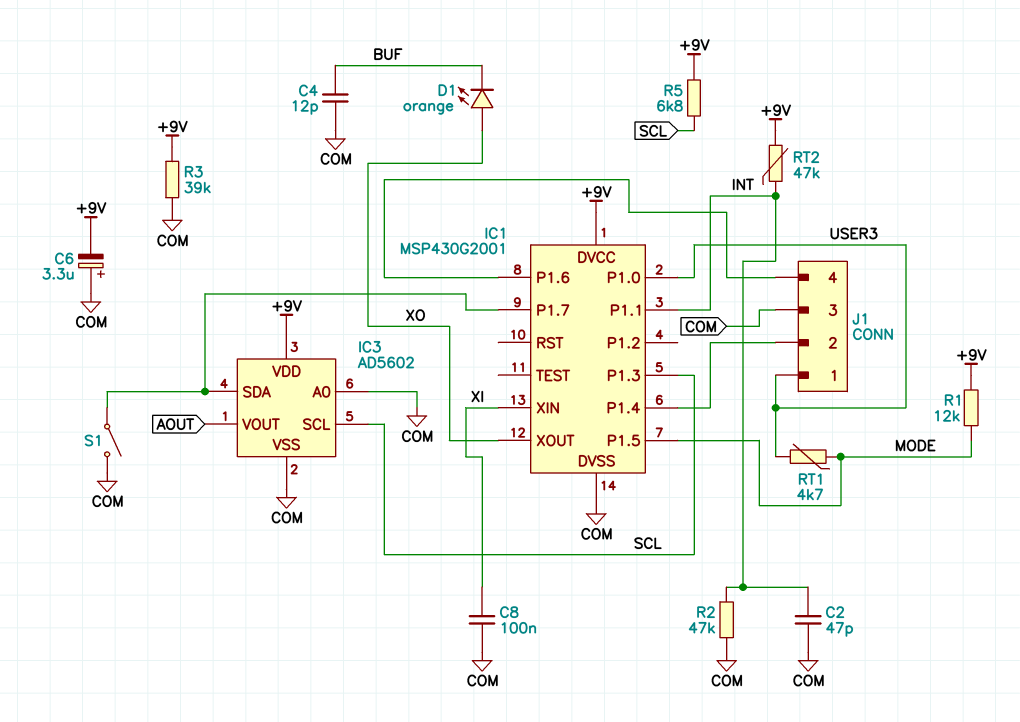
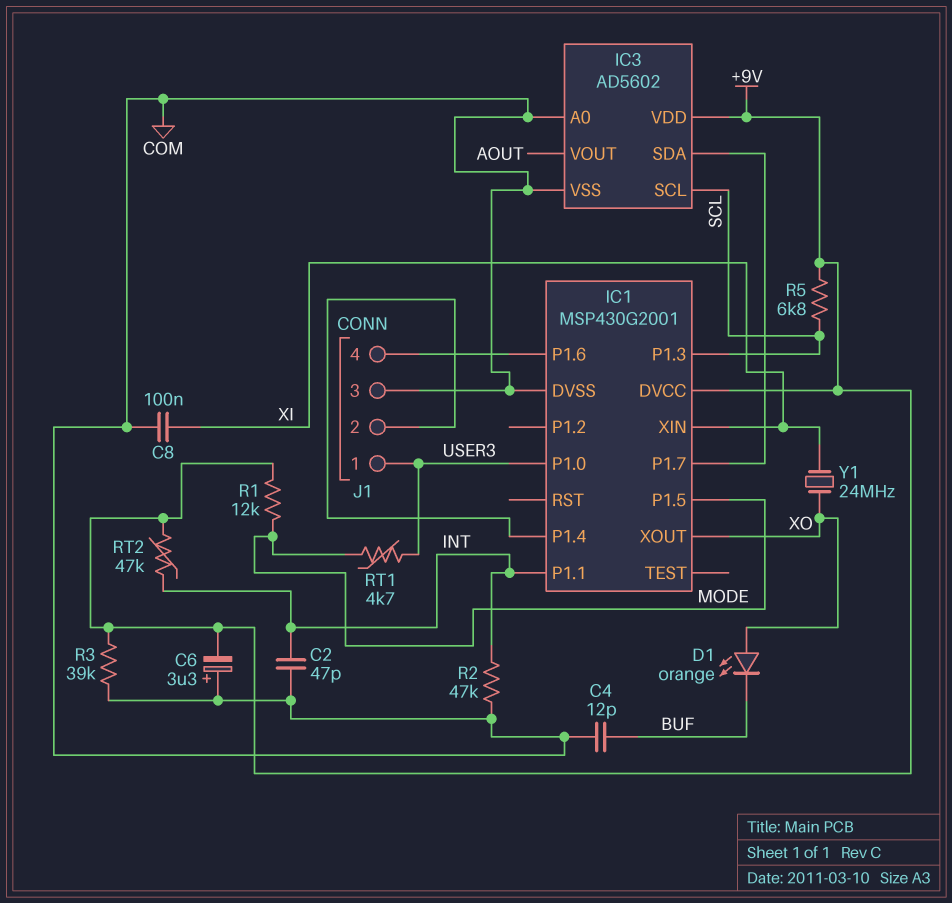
S1: switch (COM, IC1/P1.7) -> none
Y1: none -> 24MHz (XI, XO)

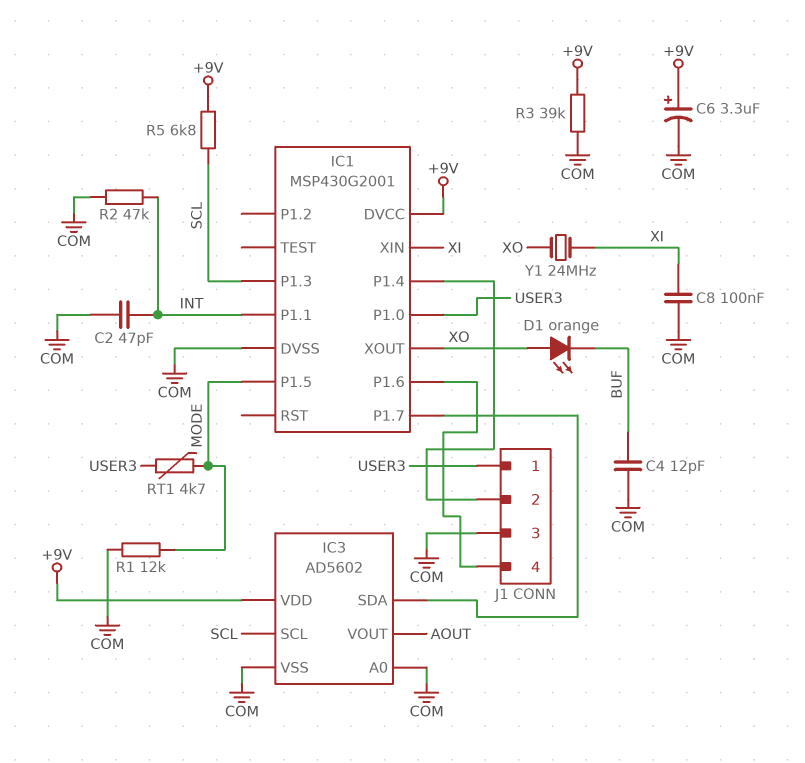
C6: 3.3uF (plus COM, minus +9V) -> 3.3uF (plus +9V, minus COM)
R1: 12k (+9V, MODE) -> 12k (COM, MODE)
RT2: 47k (+9V, INT) -> none

